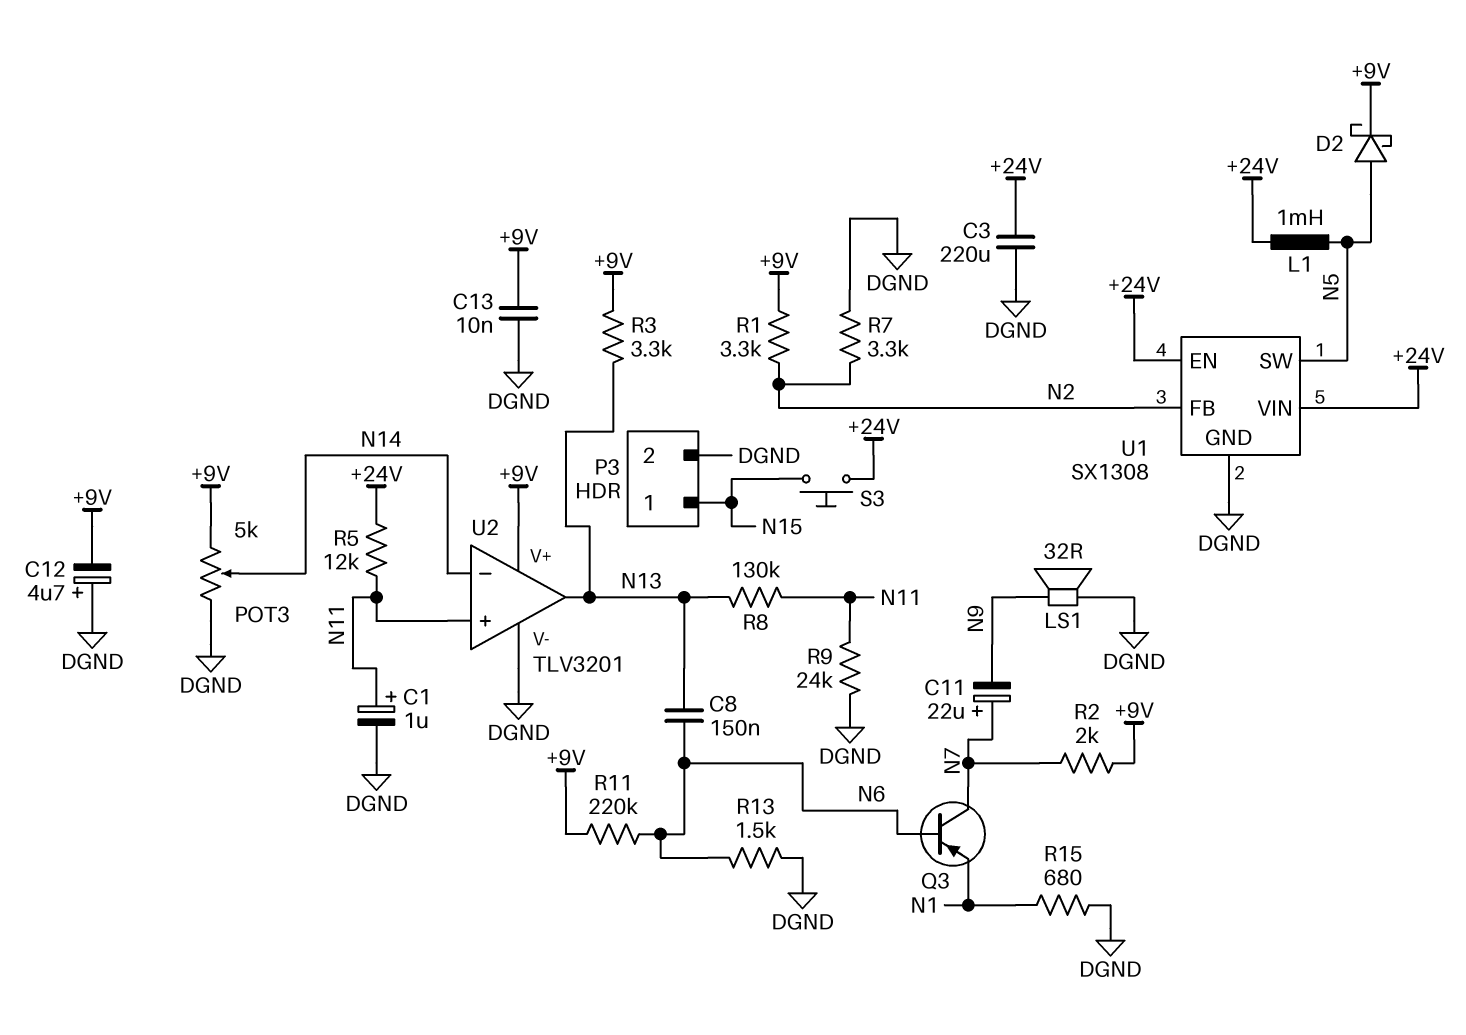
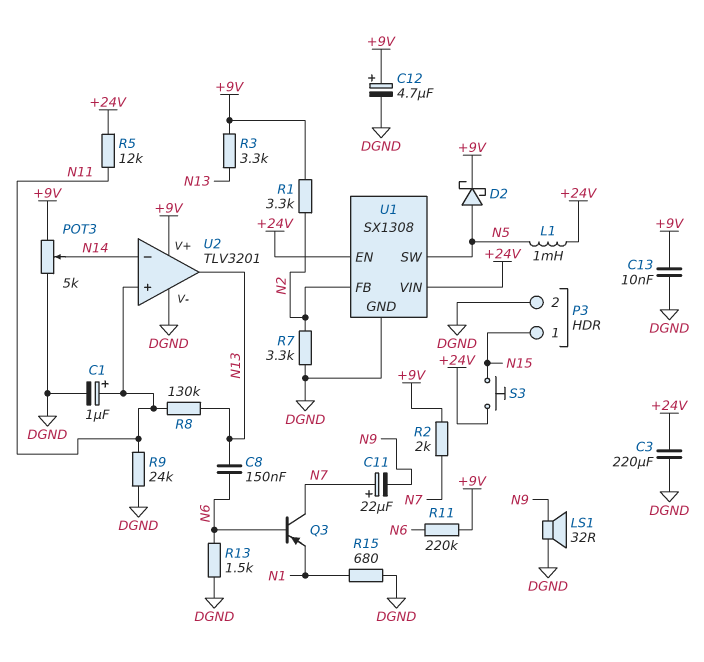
C12: 4.7uF (plus DGND, minus +9V) -> 4.7uF (plus +9V, minus DGND)

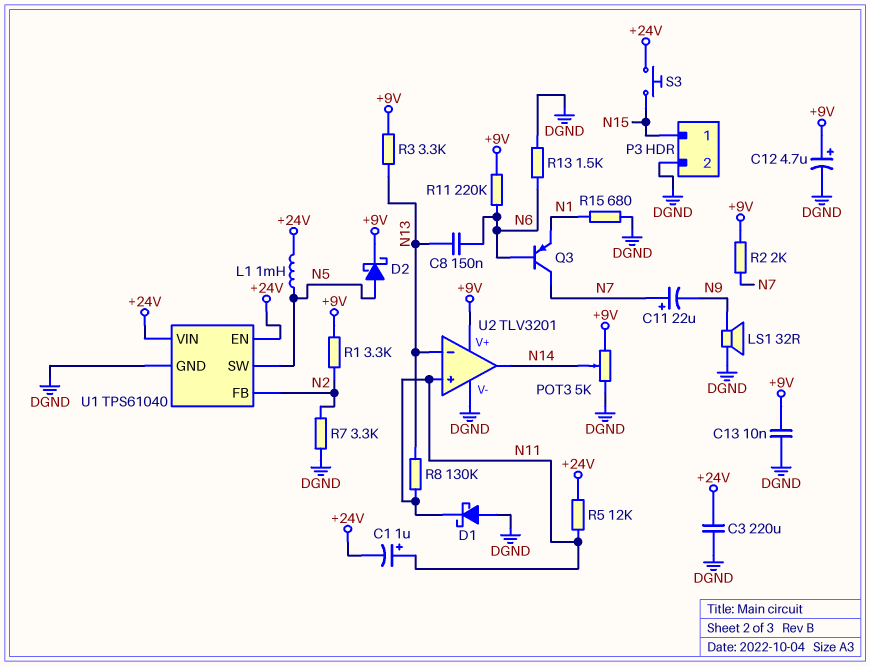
C1: 1uF (plus N11, minus DGND) -> 1uF (plus N11, minus +24V)
D1: none -> schottky (A DGND, K N11)
R9: 24k (DGND, N11) -> none
U1: SX1308 -> TPS61040
U2 pin in-: N14 -> N13
U2 pin out: N13 -> N14

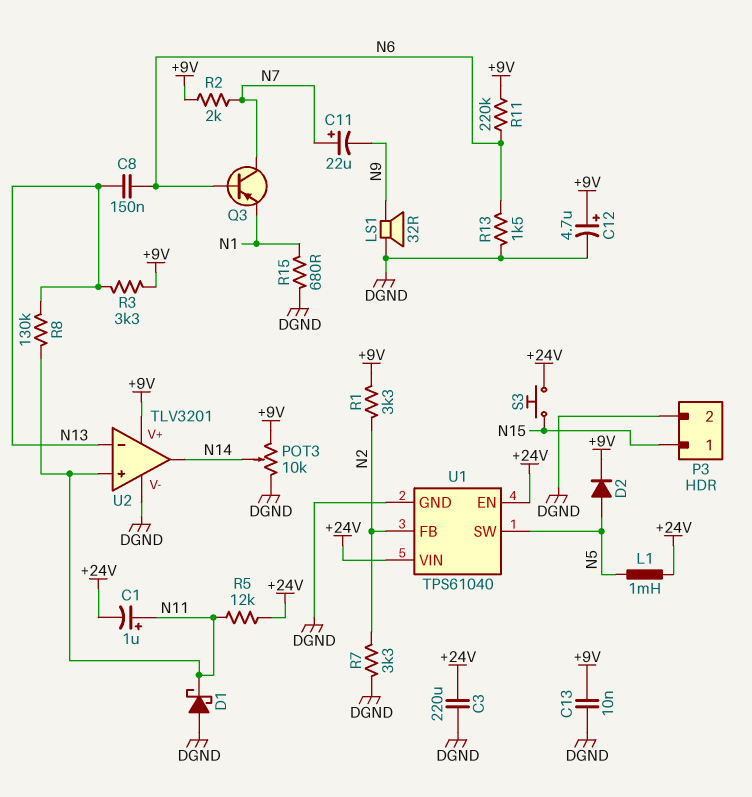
D2: schottky (A N5, K +9V) -> diode (A N5, K +9V)
POT3: 5k (+9V, DGND, wiper N14) -> 10k (+9V, DGND, wiper N14)

